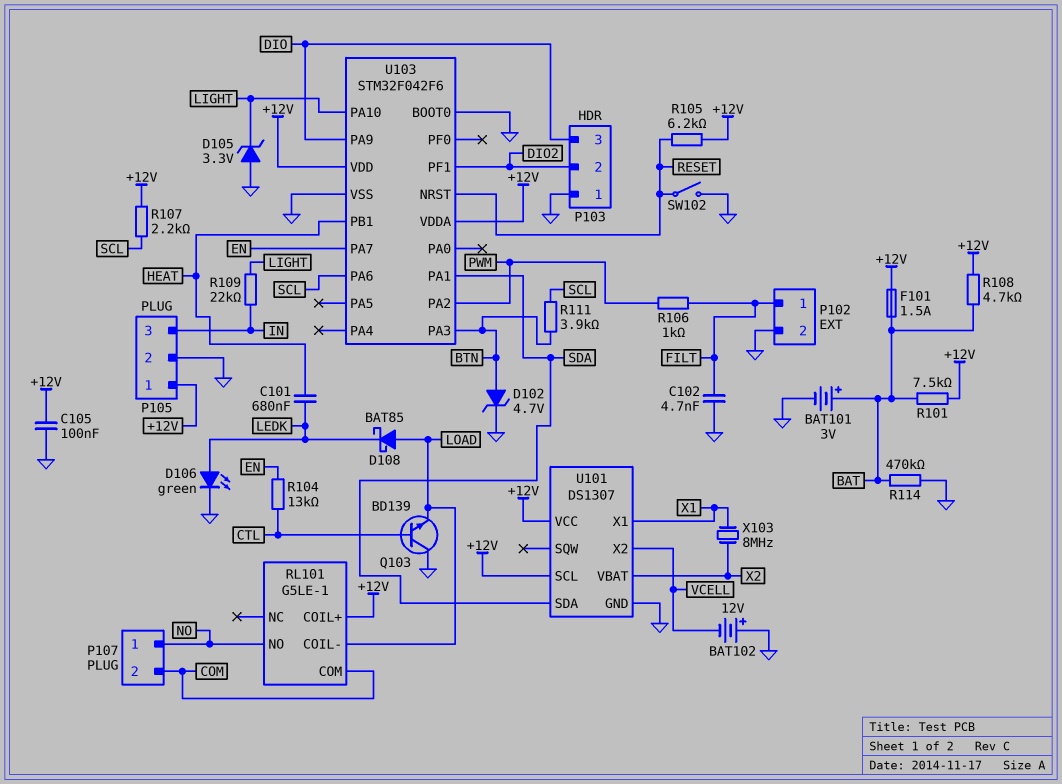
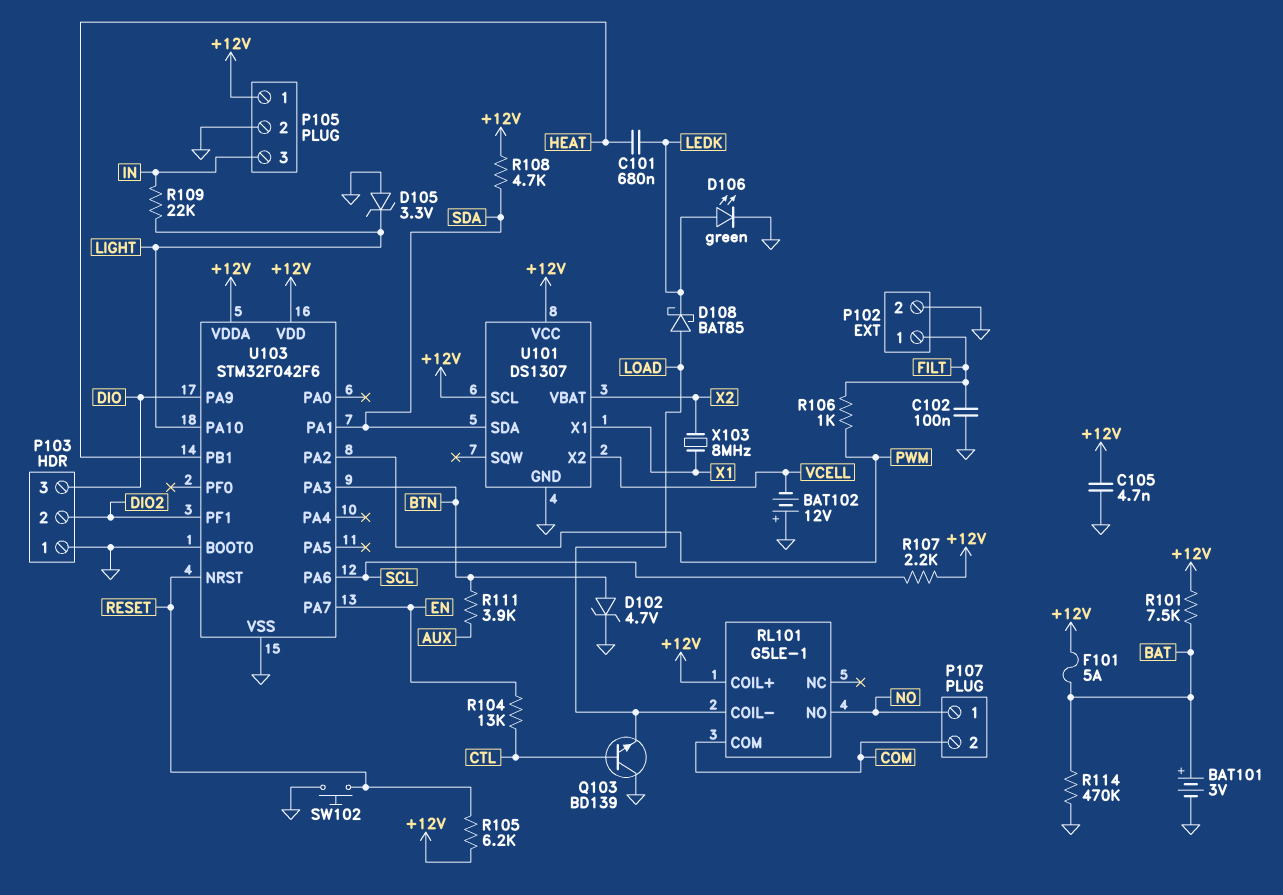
C102: 4.7nF (FILT, GND) -> 100nF (FILT, GND)
C105: 100nF (+12V, GND) -> 4.7nF (+12V, GND)
F101: 1.5A (+12V, BAT) -> 5A (+12V, BAT)
R108: 4.7k (+12V, BAT) -> 4.7k (+12V, SDA)
R111: 3.9k (BTN, SCL) -> 3.9k (AUX, BTN)
SW102: switch (GND, RESET) -> button (GND, RESET)

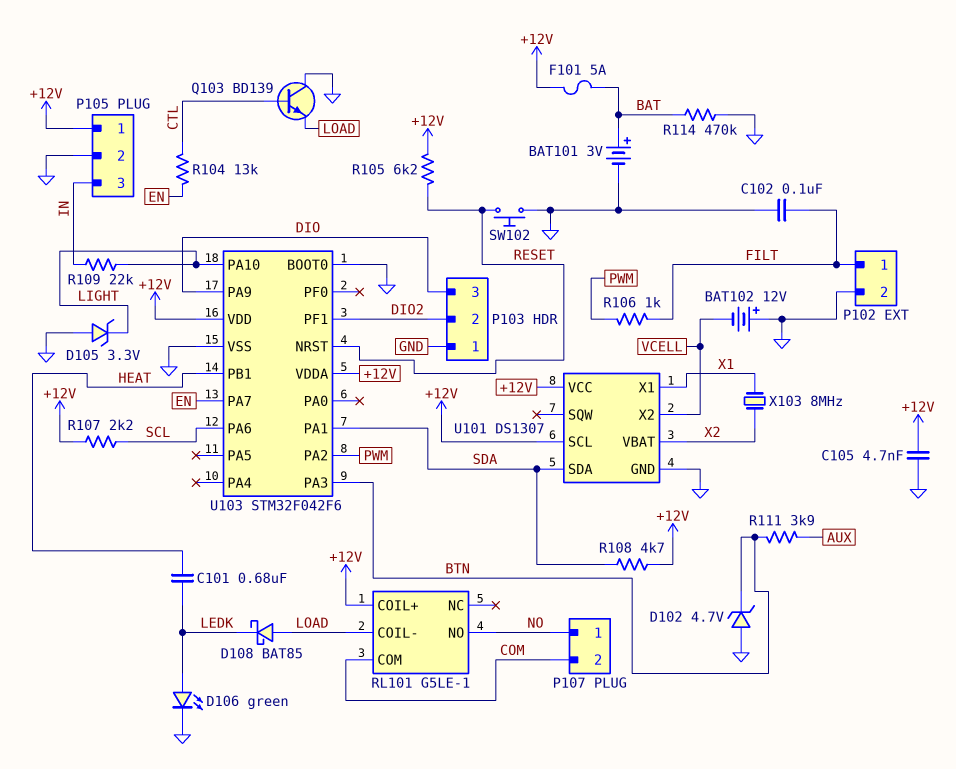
D102: zener 4.7V (A BTN, K GND) -> zener 4.7V (A GND, K BTN)
R101: 7.5k (+12V, BAT) -> none

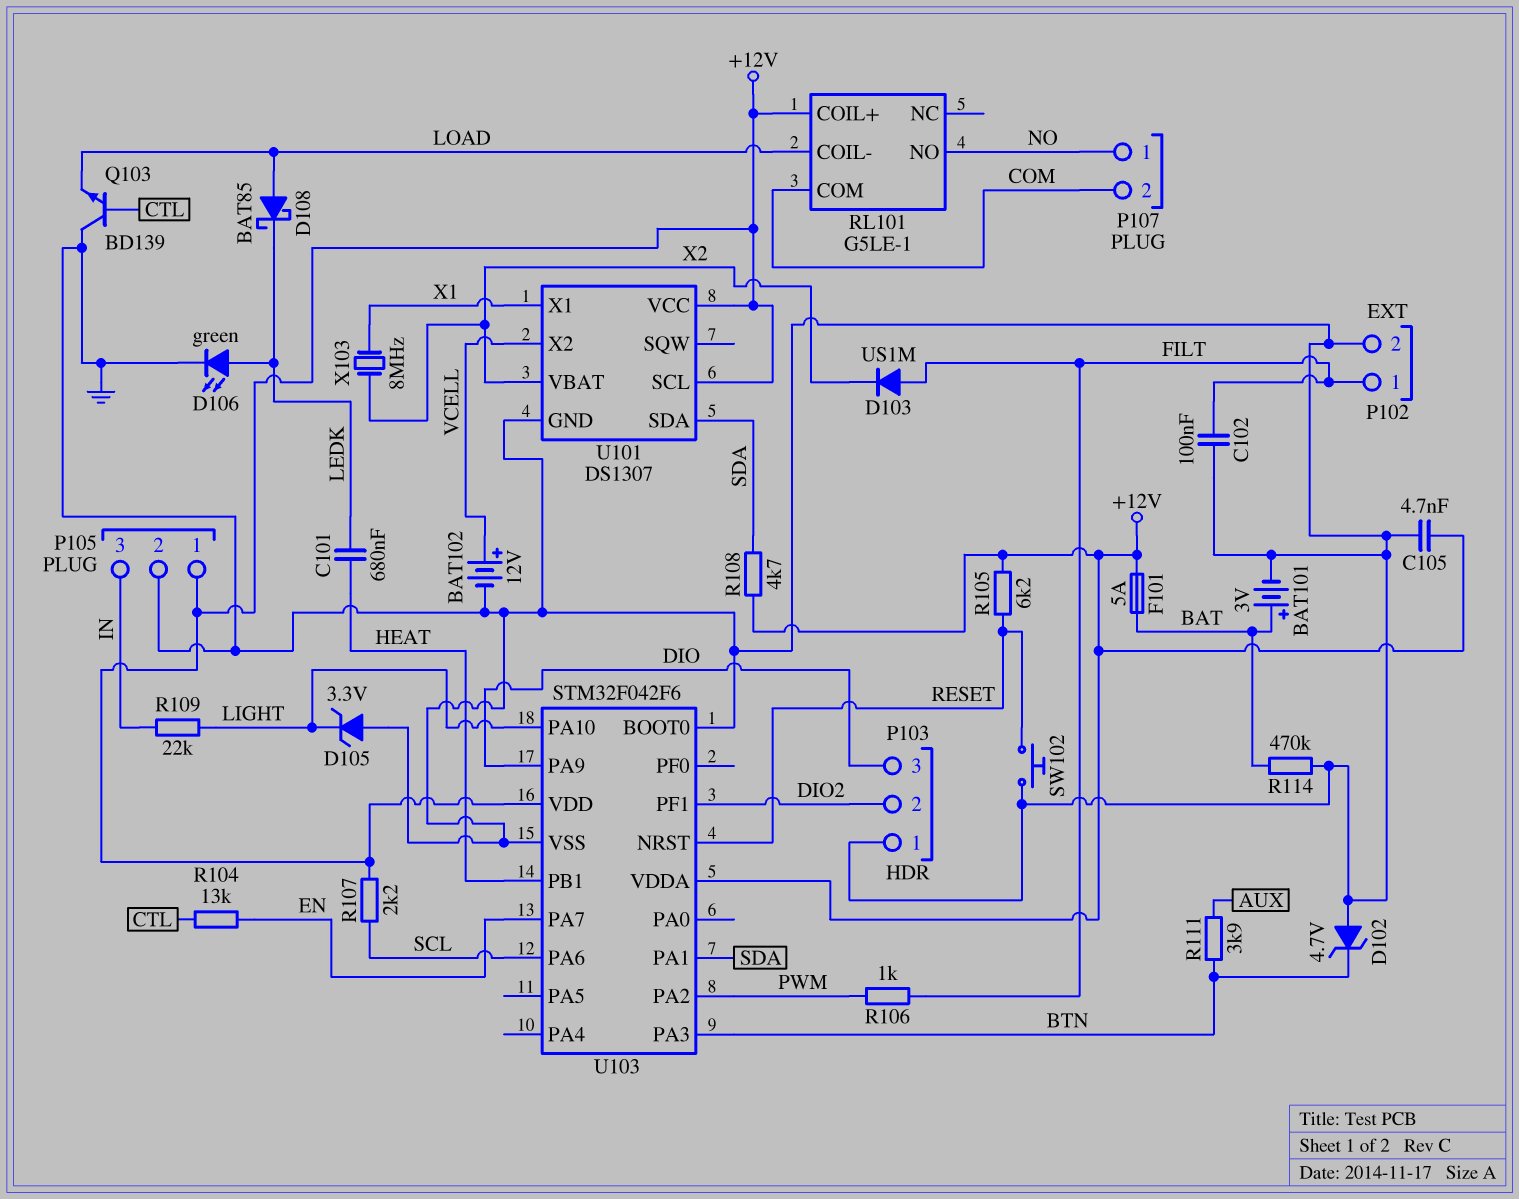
BAT102: 12V (plus GND, minus VCELL) -> 12V (plus VCELL, minus GND)
D103: none -> diode US1M (A FILT, K X2)

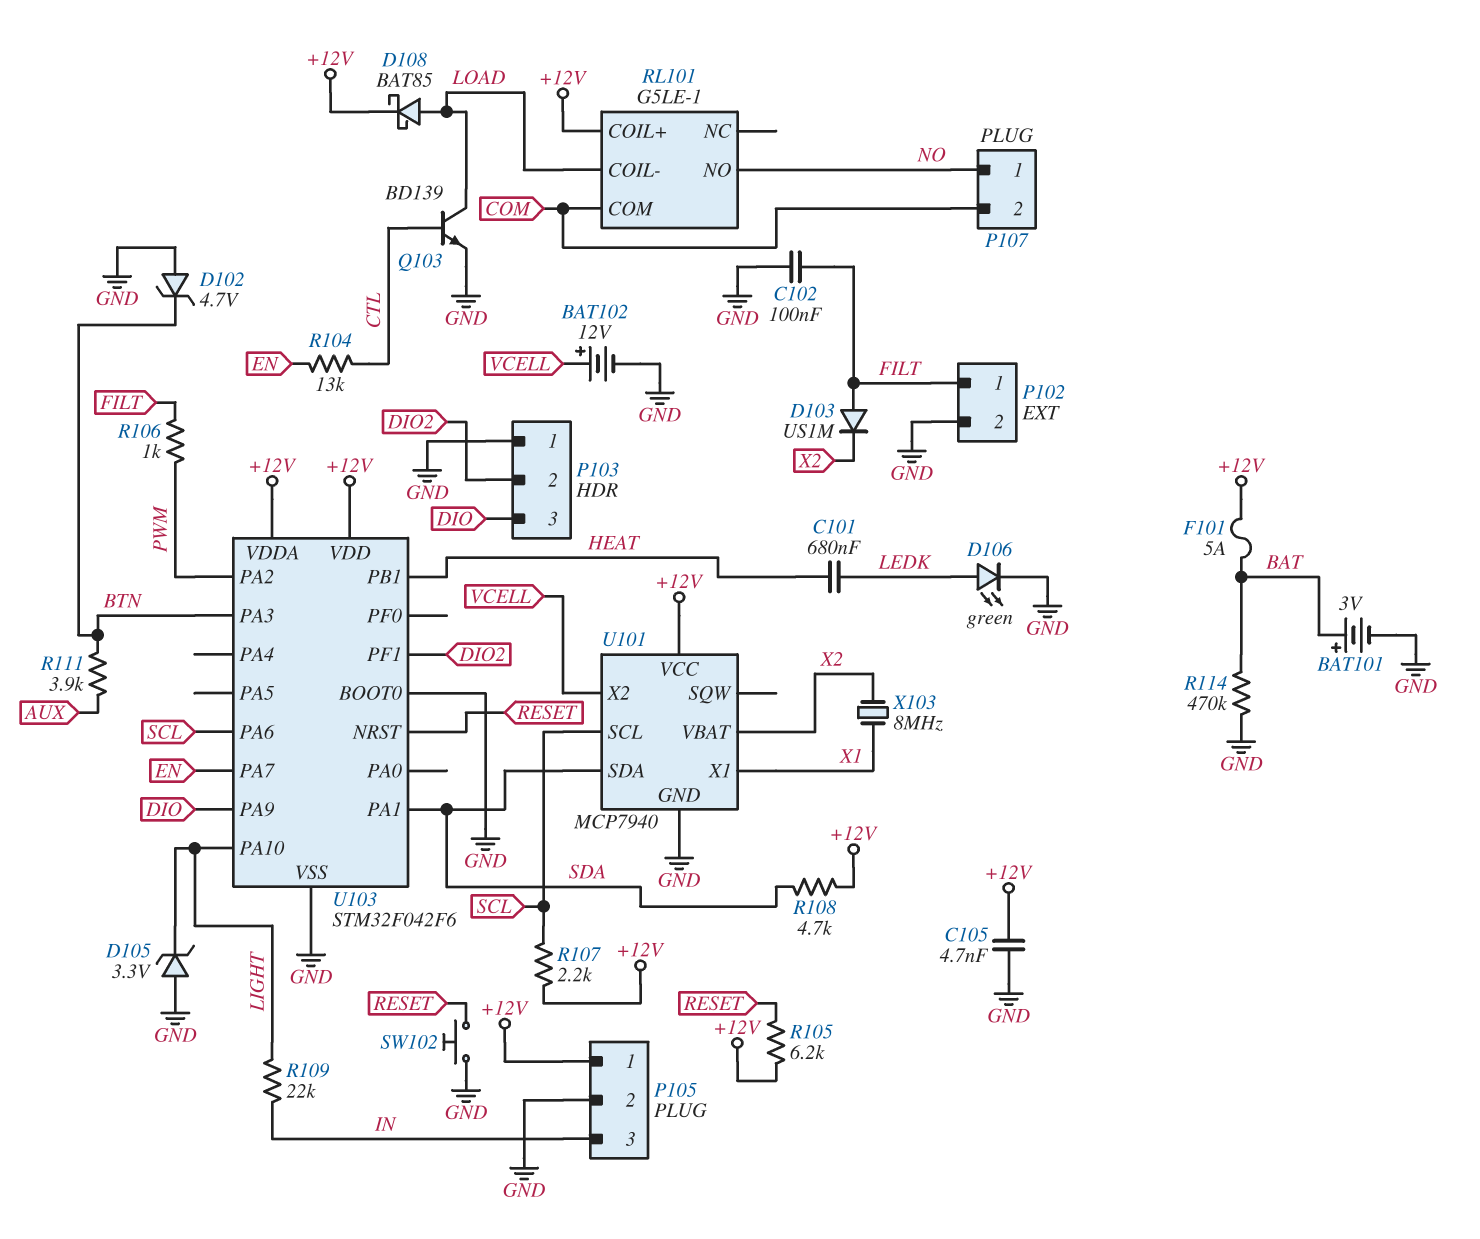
D108: schottky BAT85 (A LOAD, K LEDK) -> schottky BAT85 (A LOAD, K +12V)
Q103: NPN BD139 (B CTL, C GND, E LOAD) -> NPN BD139 (B CTL, C LOAD, E GND)
U101: DS1307 -> MCP7940
U101 pin SCL: +12V -> SCL

